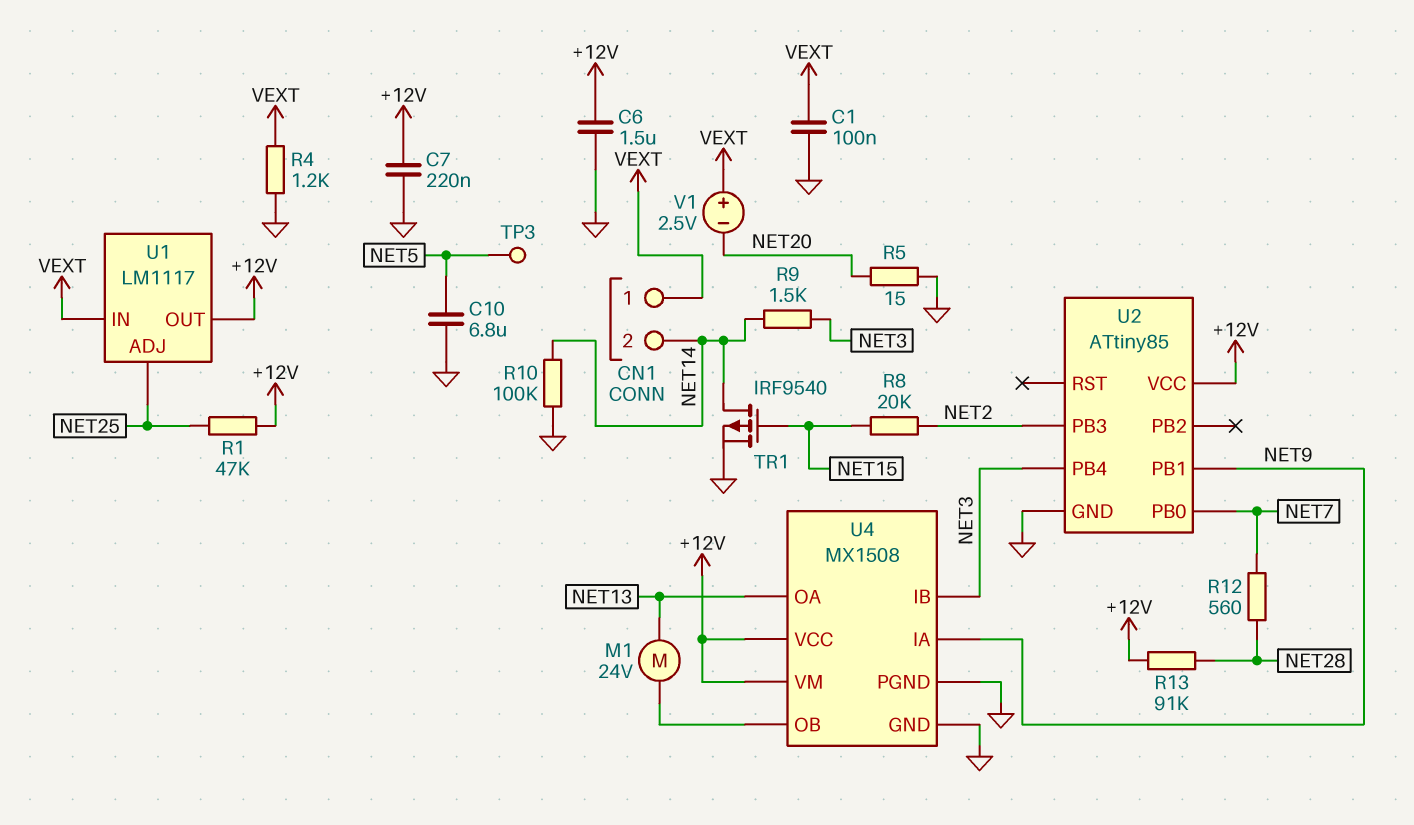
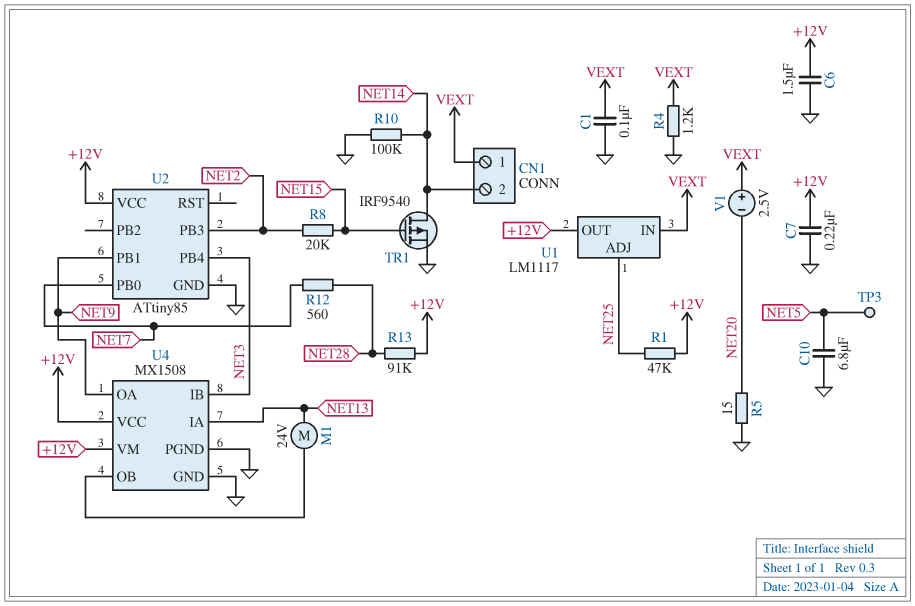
R9: 1.5k (NET3, NET14) -> none
U4 pin IA: NET9 -> NET13
U4 pin OA: NET13 -> NET9

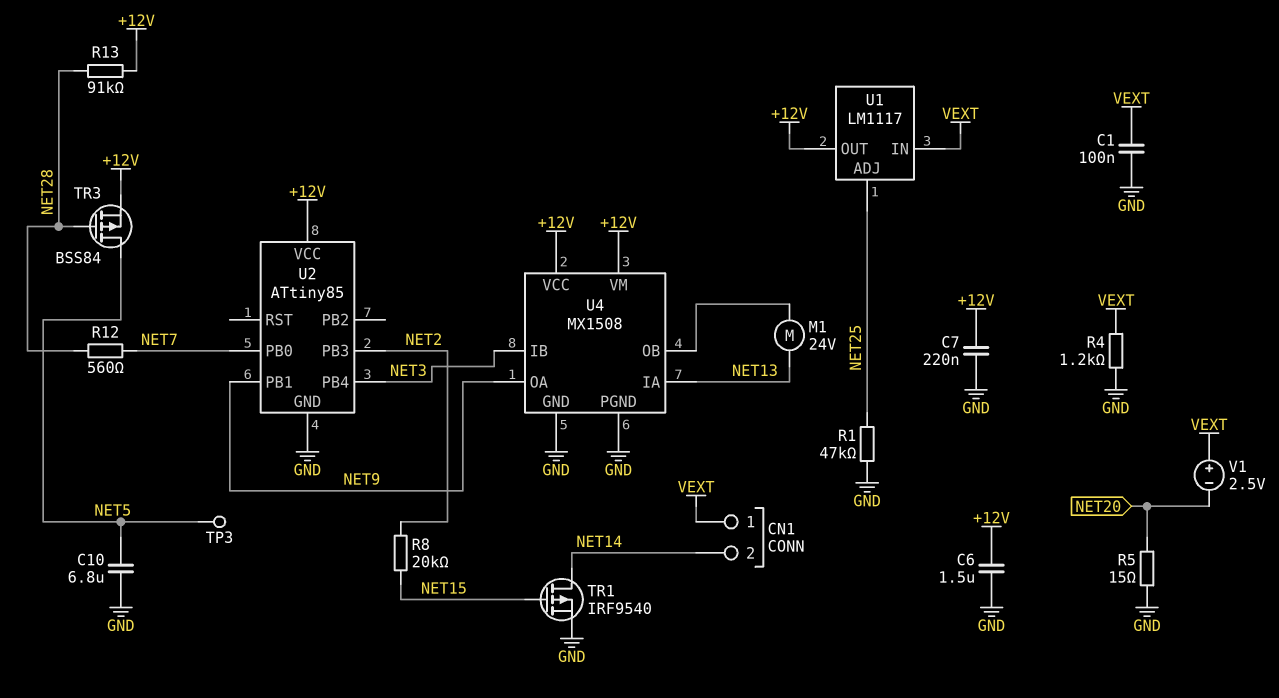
R1: 47k (+12V, NET25) -> 47k (GND, NET25)
R10: 100k (GND, NET14) -> none
TR3: none -> PMOS BSS84 (G NET28, D NET5, S +12V)

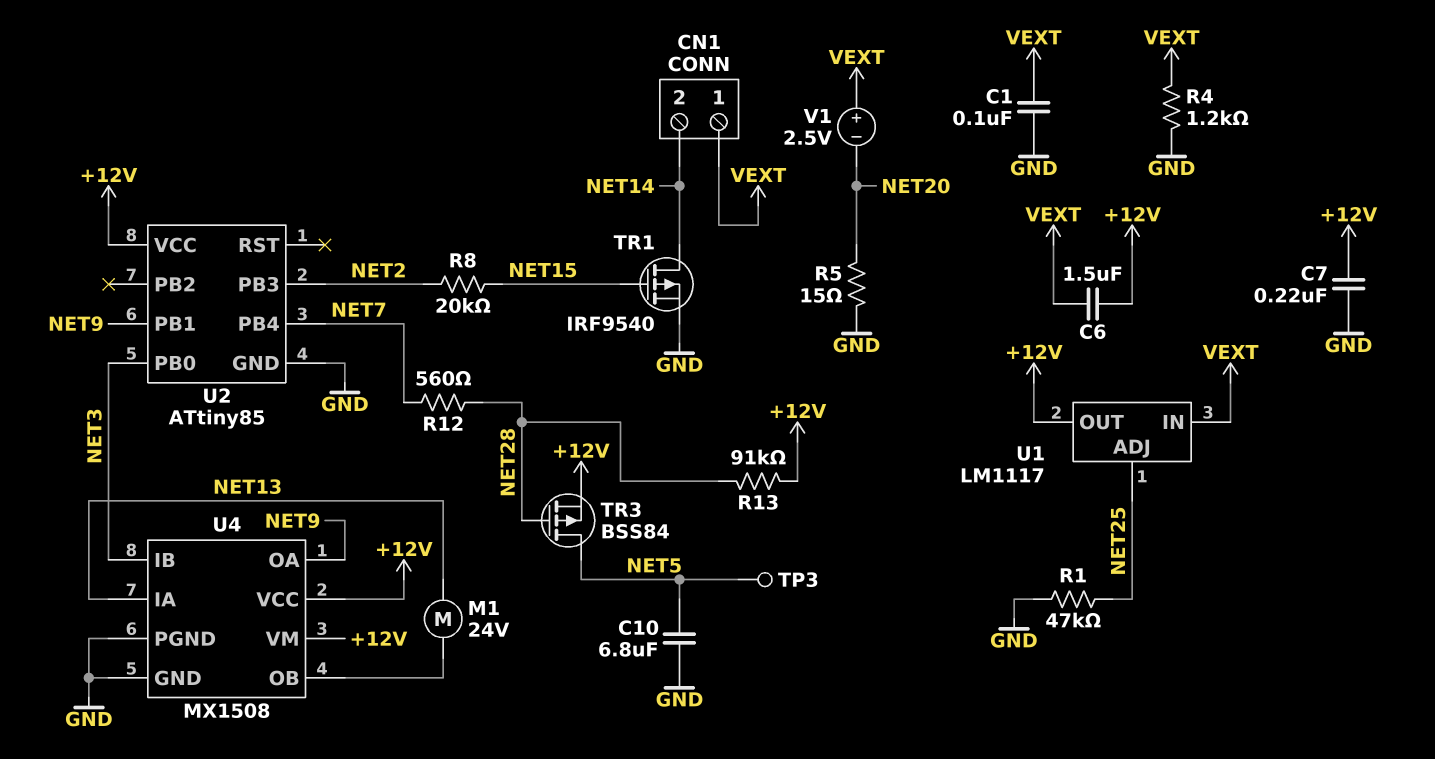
C6: 1.5uF (+12V, GND) -> 1.5uF (+12V, VEXT)
U2 pin PB0: NET7 -> NET3
U2 pin PB4: NET3 -> NET7

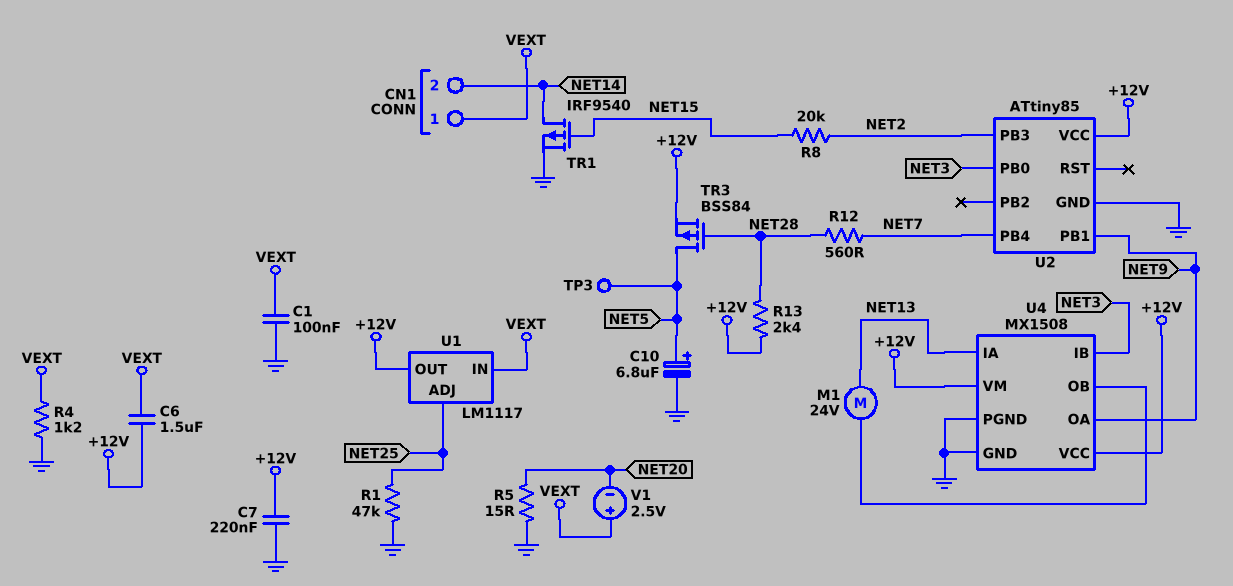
C10: 6.8uF (GND, NET5) -> 6.8uF (plus NET5, minus GND)
R13: 91k (+12V, NET28) -> 2.4k (+12V, NET28)

